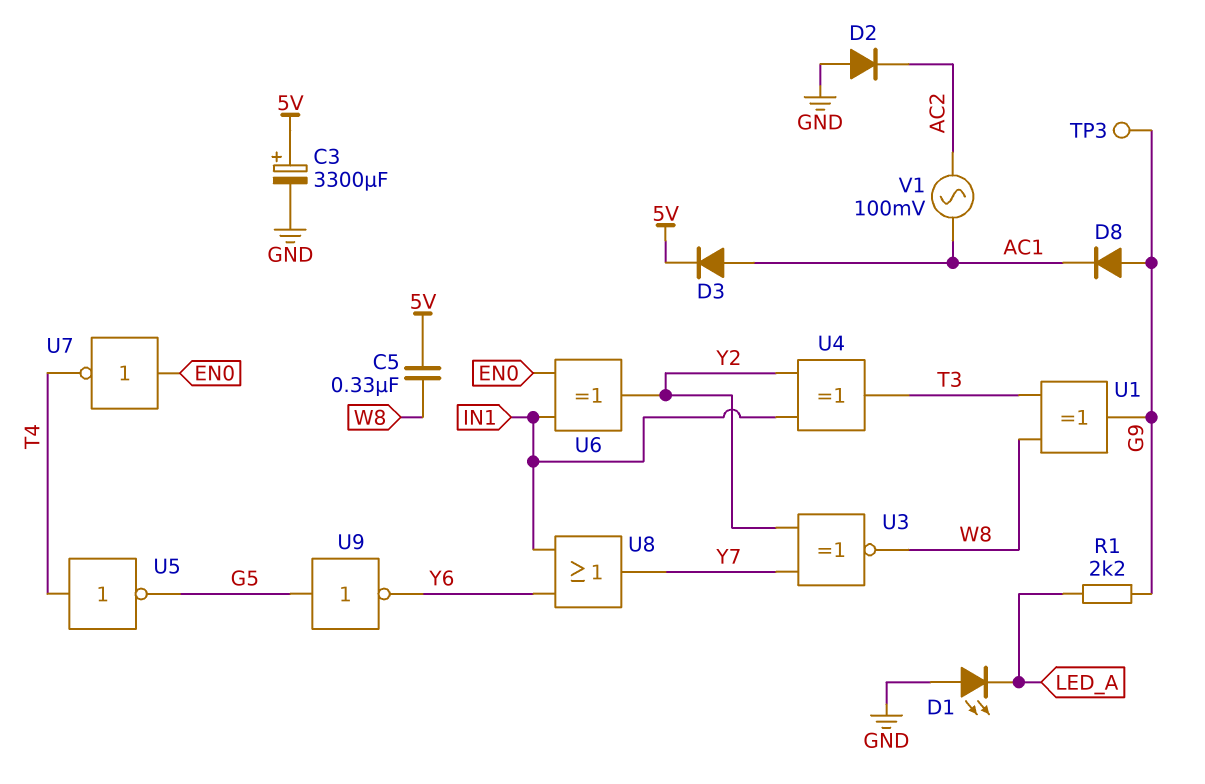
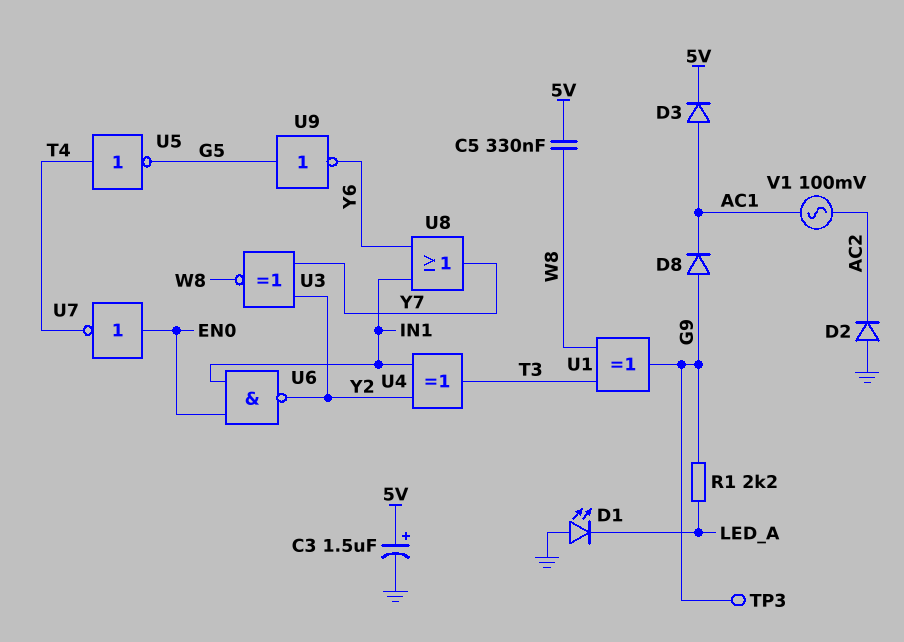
C3: 3300uF (plus 5V, minus GND) -> 1.5uF (plus 5V, minus GND)
U6: XOR (in EN0, in IN1, out Y2) -> NAND (in EN0, in IN1, out Y2)

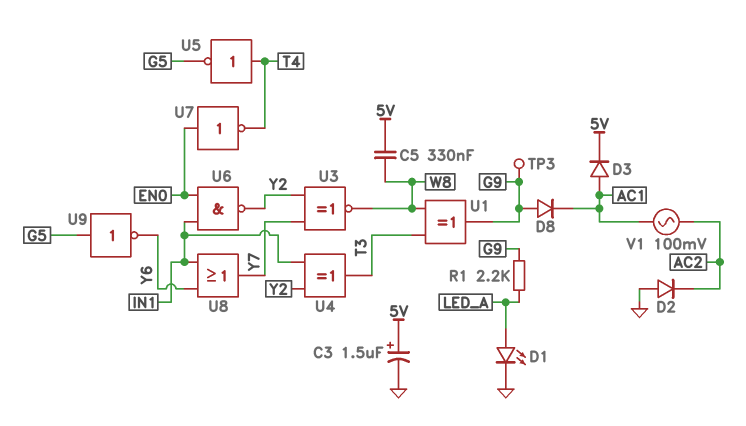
D1: LED (A GND, K LED_A) -> LED (A LED_A, K GND)

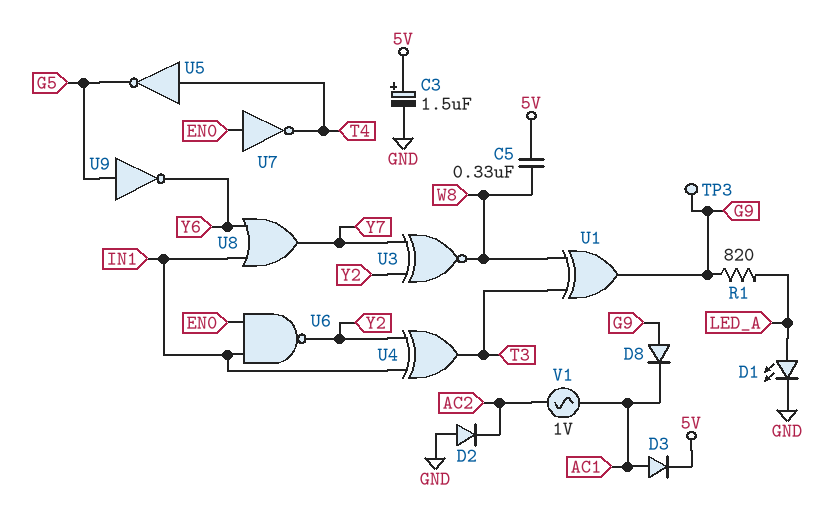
R1: 2.2k (G9, LED_A) -> 820 (G9, LED_A)
V1: AC 100mV (AC1, AC2) -> AC 1V (AC1, AC2)

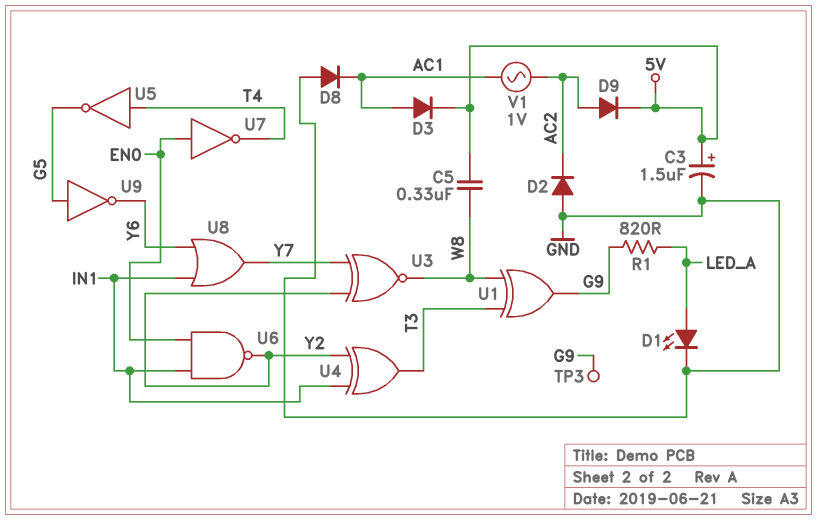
D8: diode (A G9, K AC1) -> diode (A GND, K AC1)
D9: none -> diode (A AC2, K 5V)

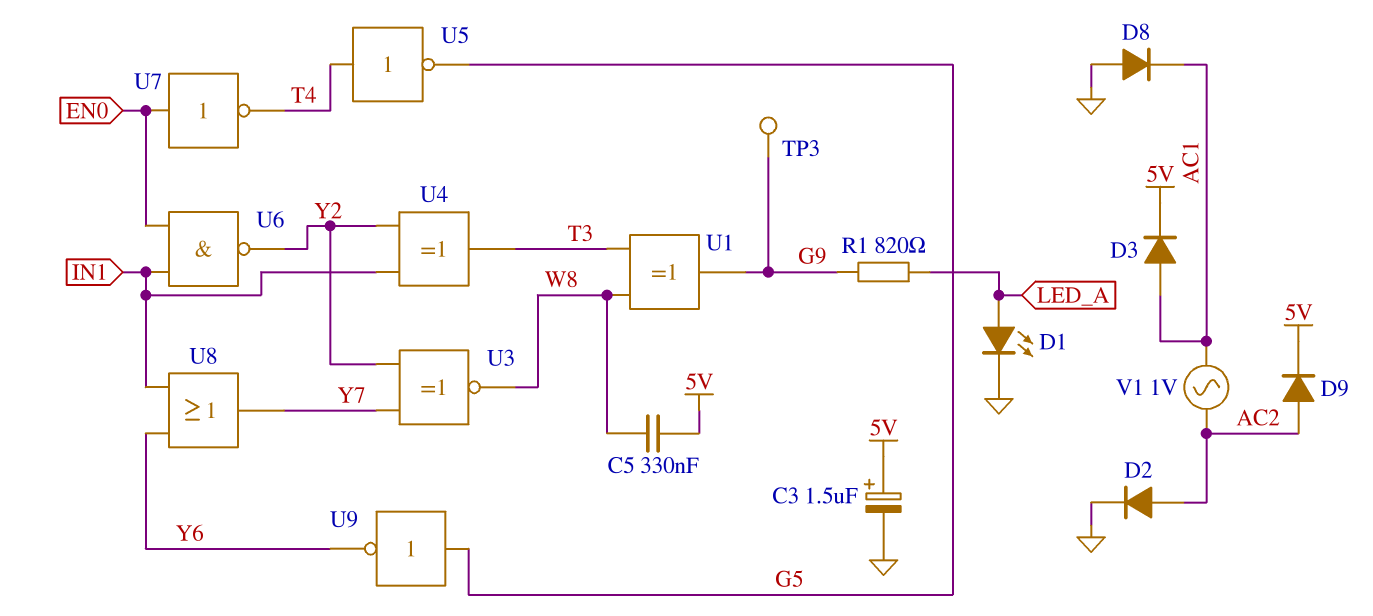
D2: diode (A GND, K AC2) -> diode (A AC2, K GND)

